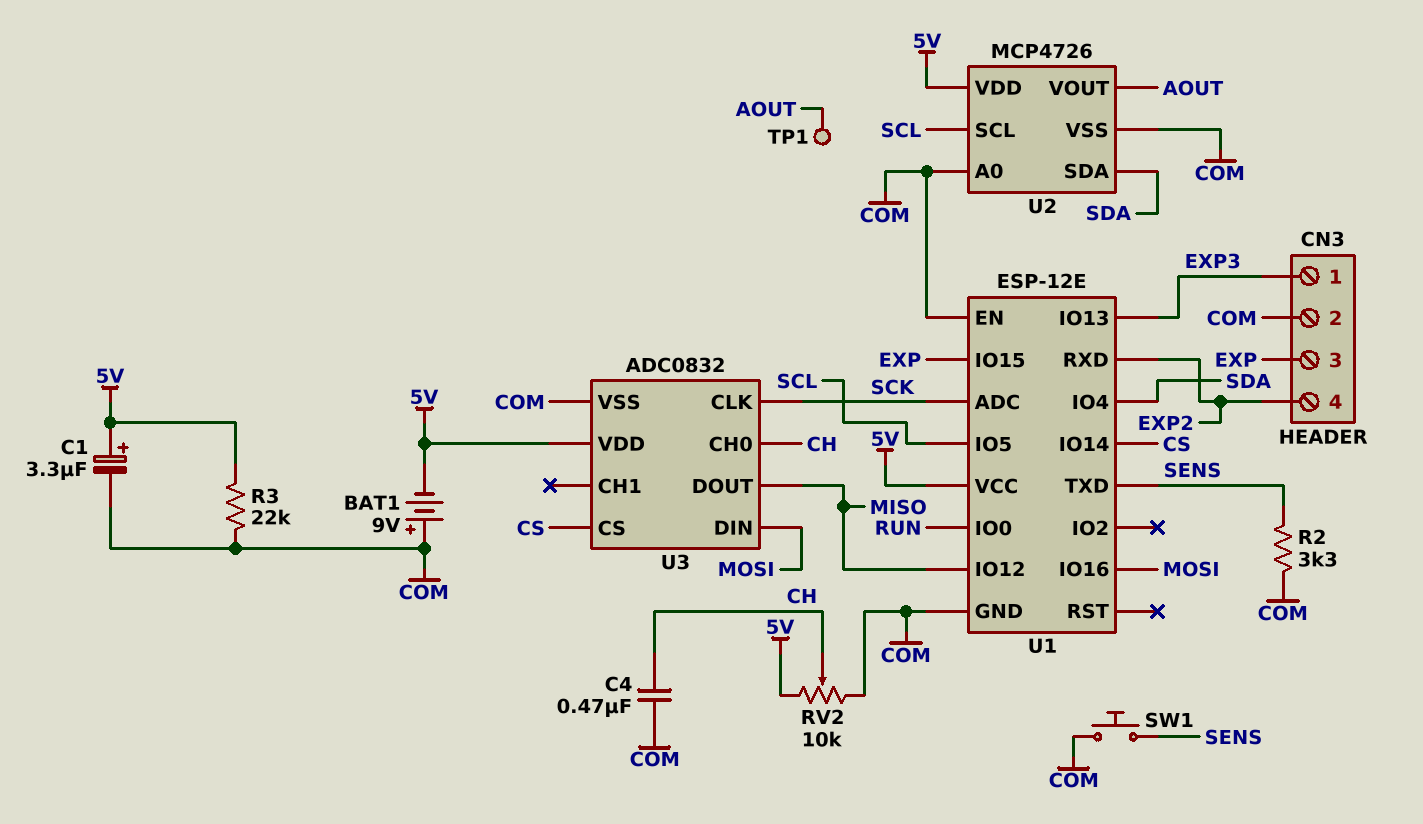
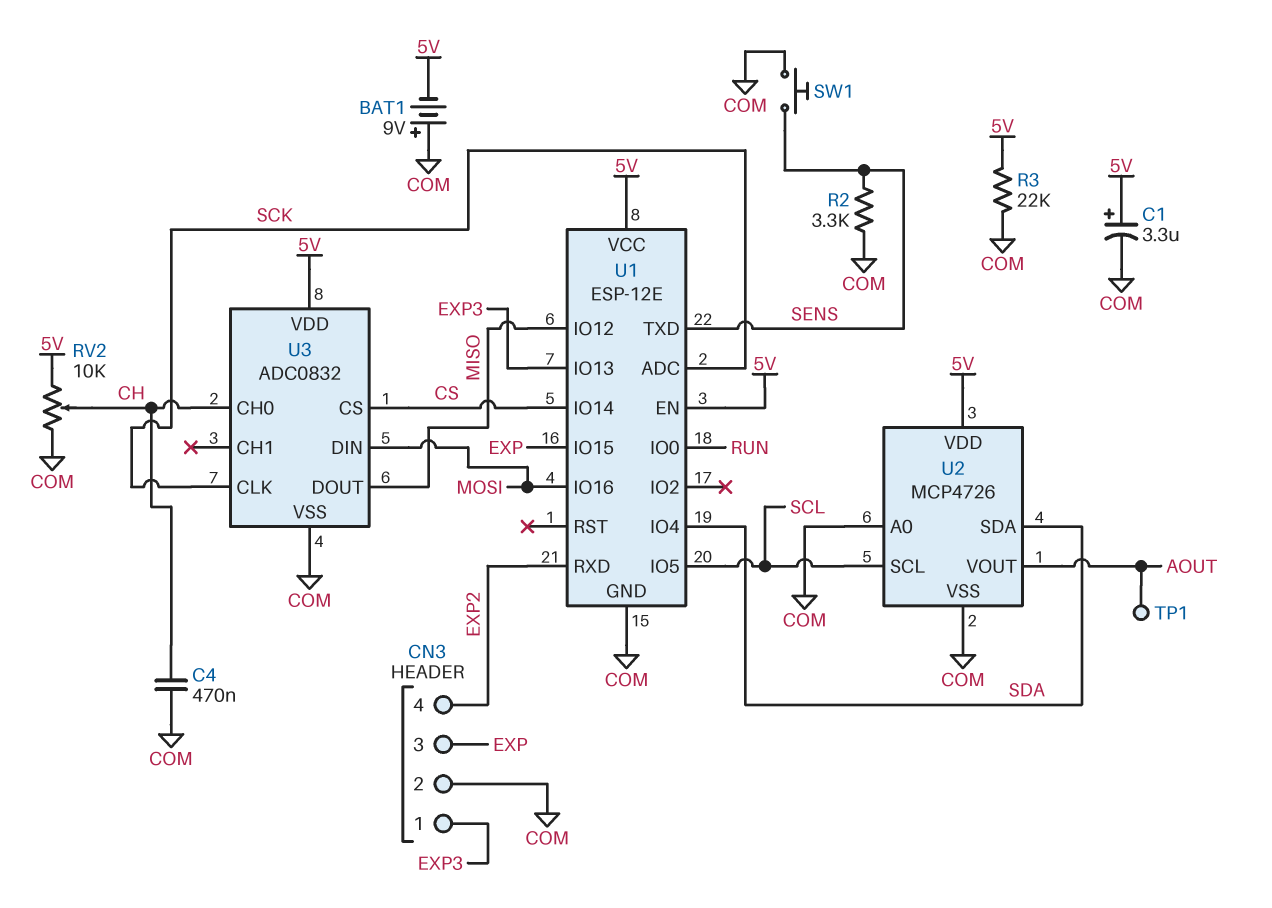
U1 pin EN: COM -> 5V

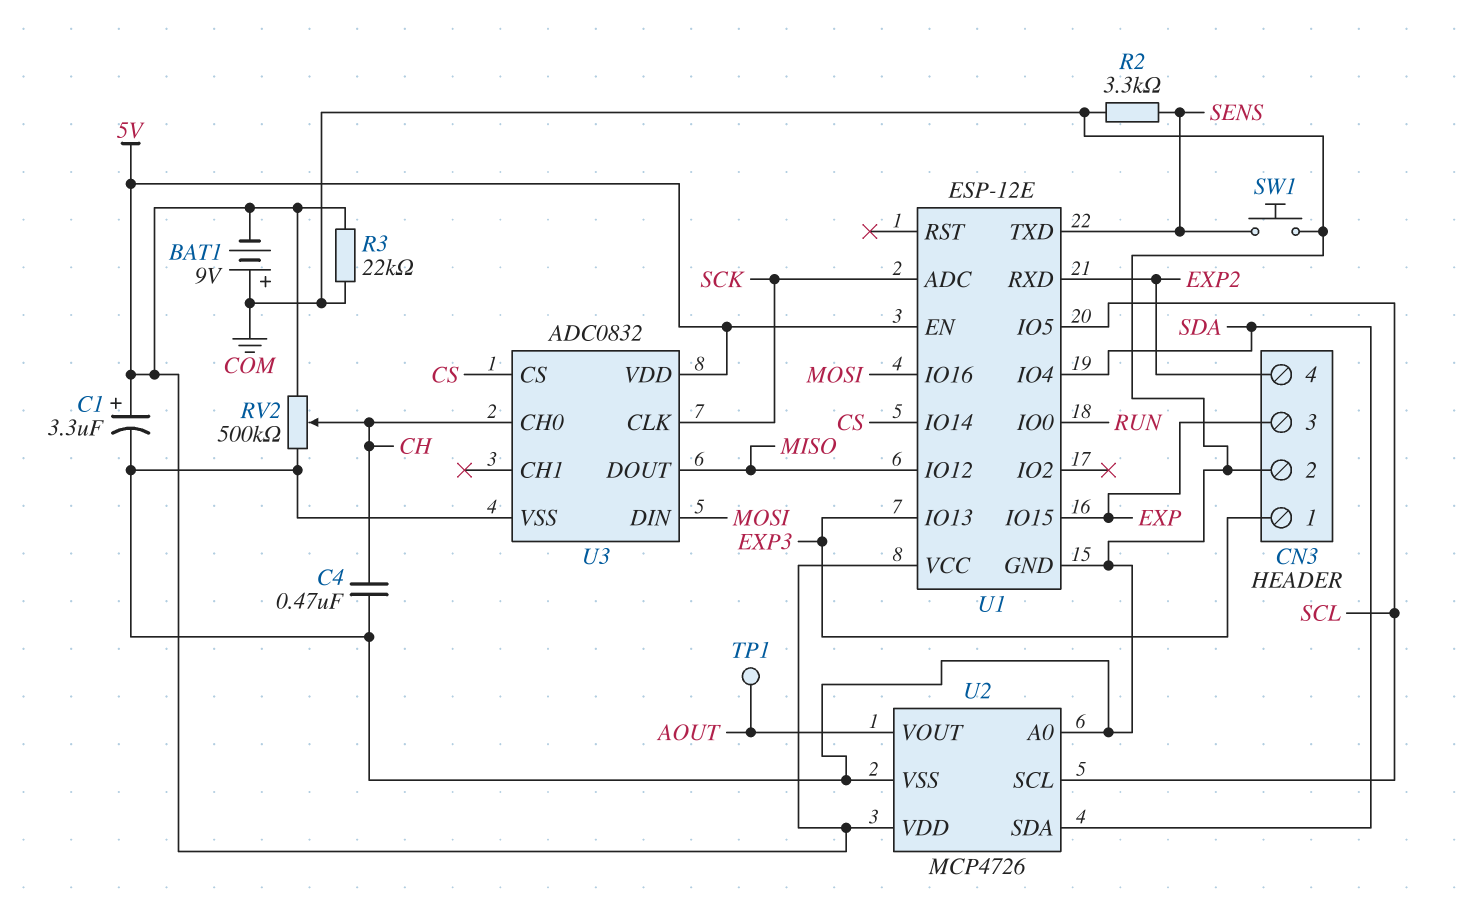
RV2: 10k (5V, COM, wiper CH) -> 500k (5V, COM, wiper CH)

